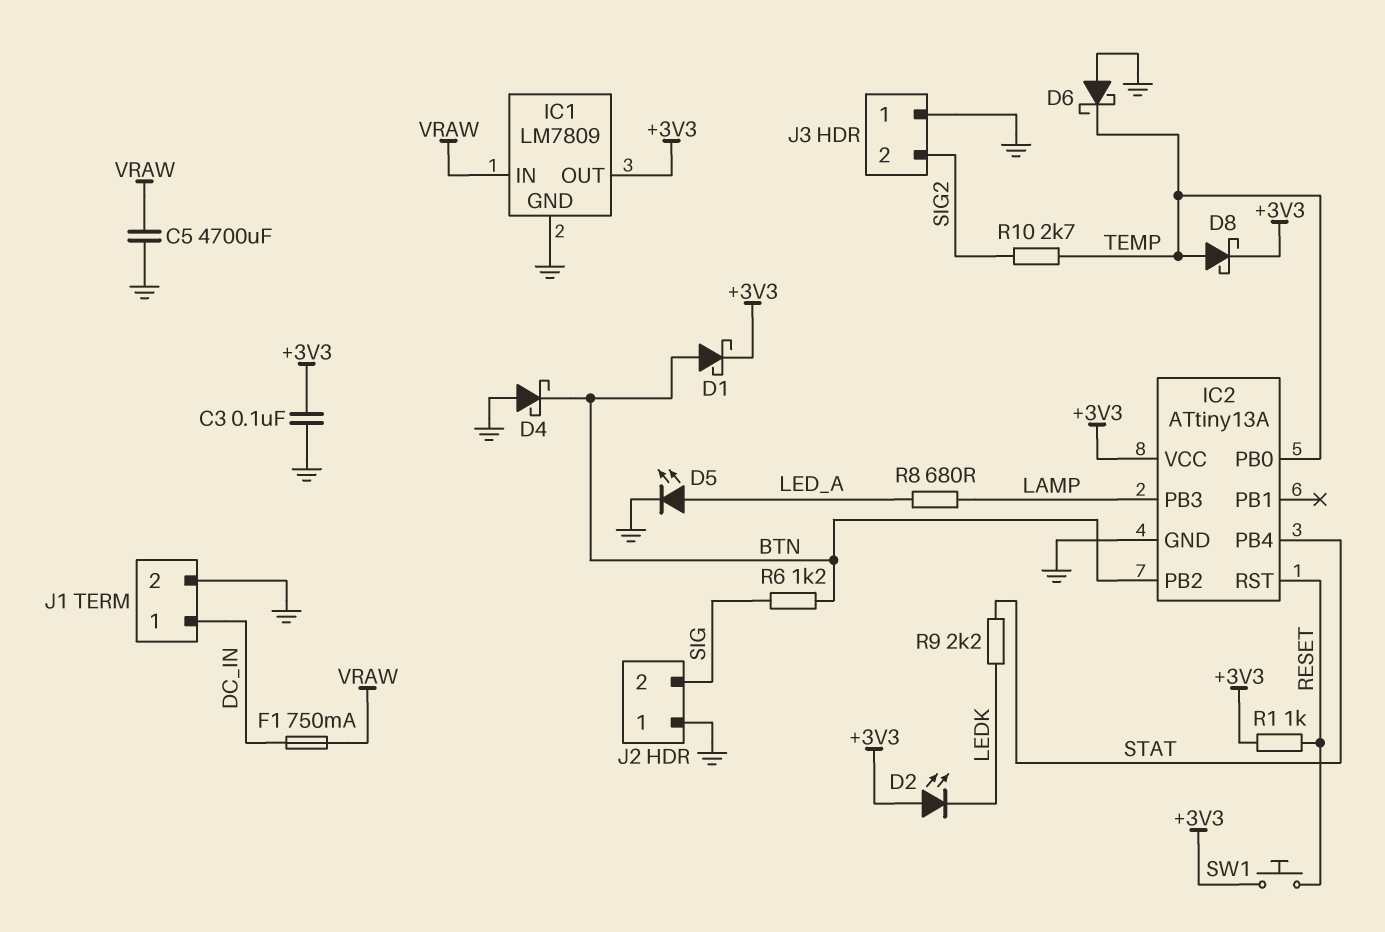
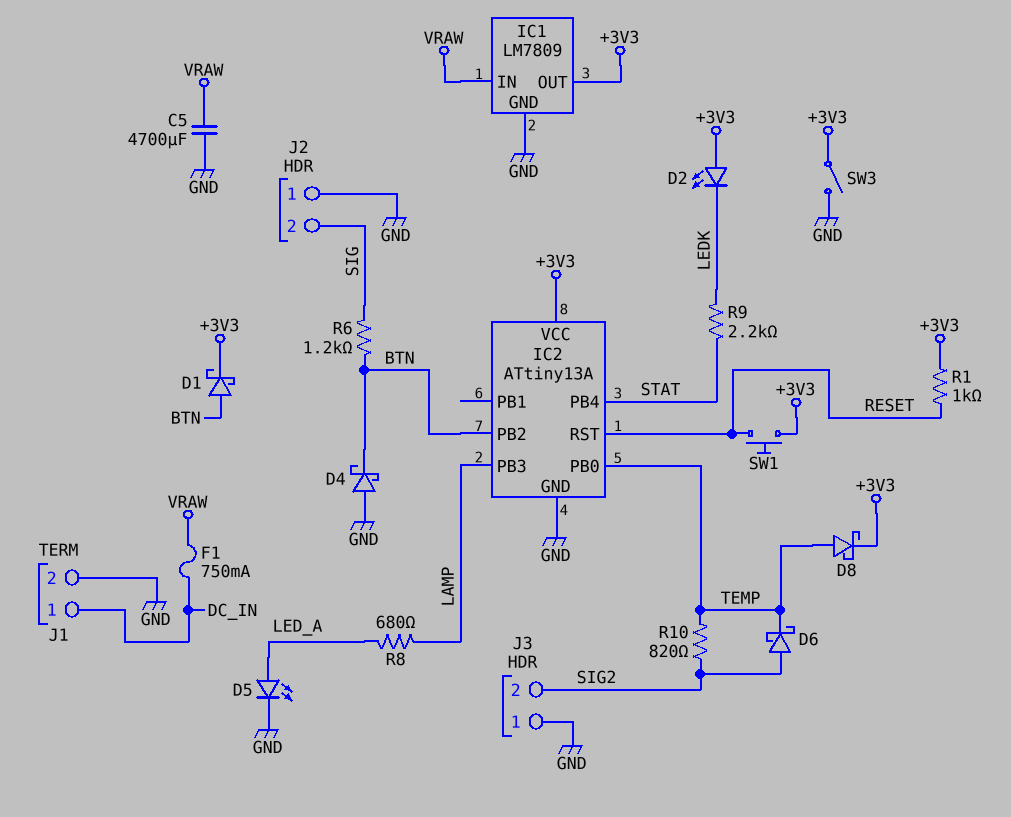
C3: 100nF (+3V3, GND) -> none
D6: schottky (A GND, K TEMP) -> schottky (A SIG2, K TEMP)
R10: 2.7k (SIG2, TEMP) -> 820 (SIG2, TEMP)
SW3: none -> switch (+3V3, GND)

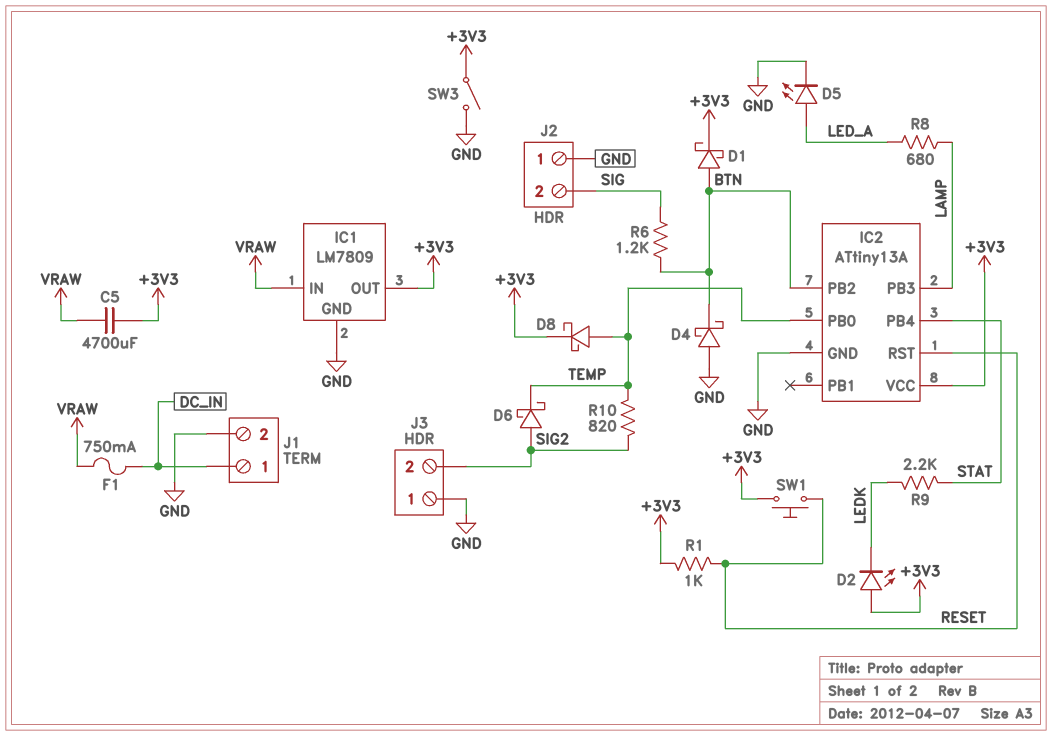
C5: 4700uF (GND, VRAW) -> 4700uF (+3V3, VRAW)

